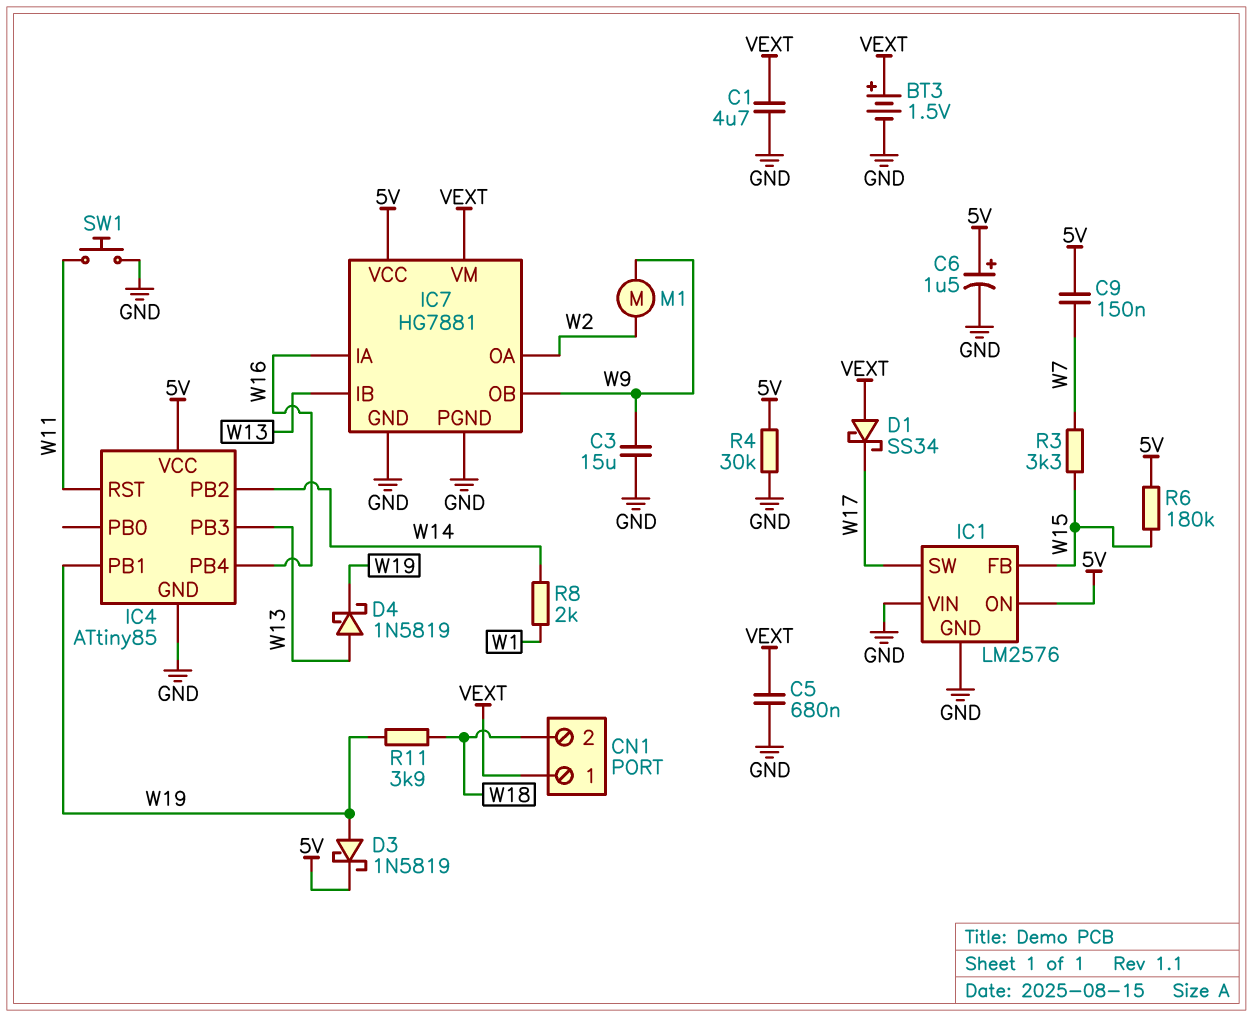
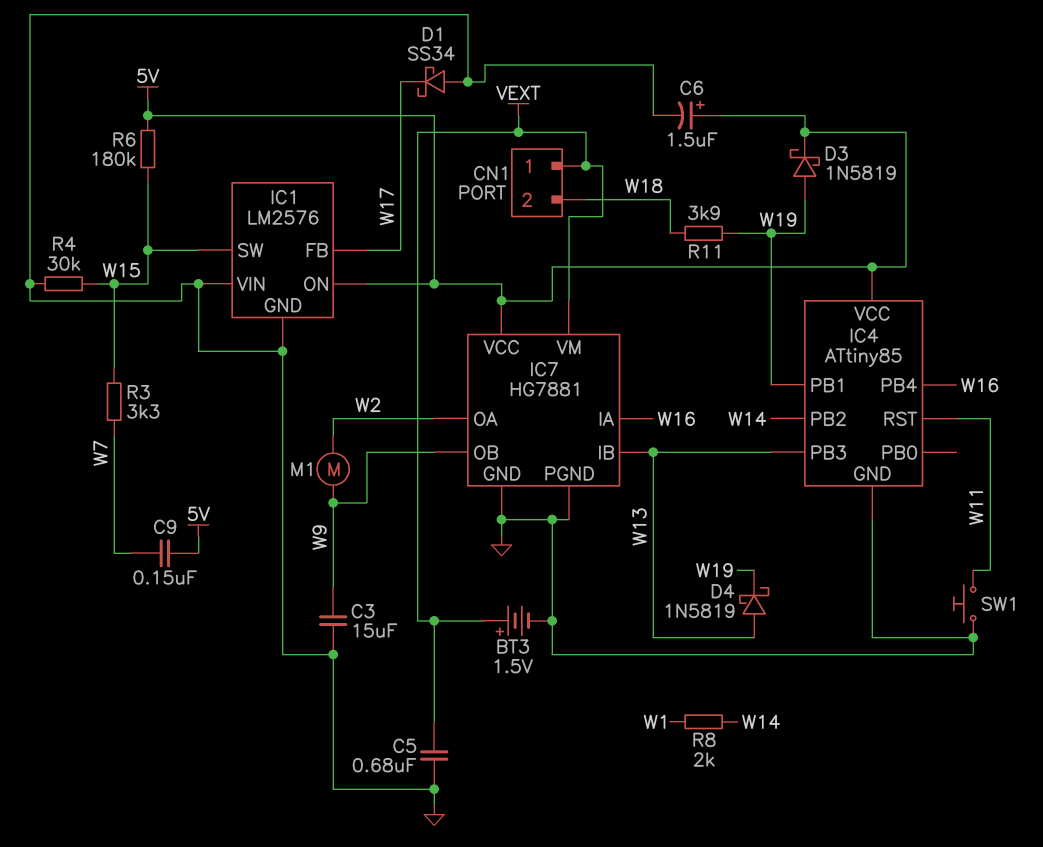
C1: 4.7uF (GND, VEXT) -> none
D1: schottky SS34 (A VEXT, K W17) -> schottky SS34 (A GND, K W17)
IC1 pin FB: W15 -> W17
IC1 pin SW: W17 -> W15
R4: 30k (5V, GND) -> 30k (GND, W15)

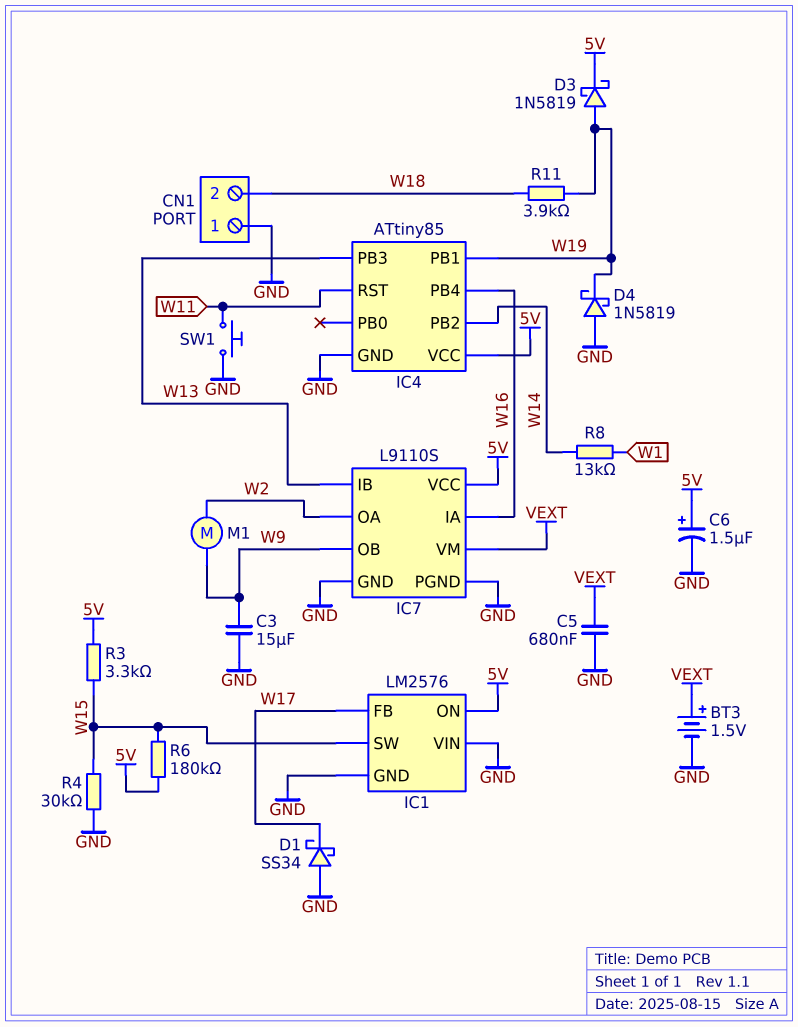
C9: 150nF (5V, W7) -> none
CN1 pin 1: VEXT -> GND
D4: schottky 1N5819 (A W13, K W19) -> schottky 1N5819 (A GND, K W19)
IC7: HG7881 -> L9110S
R3: 3.3k (W7, W15) -> 3.3k (5V, W15)
R8: 2k (W1, W14) -> 13k (W1, W14)

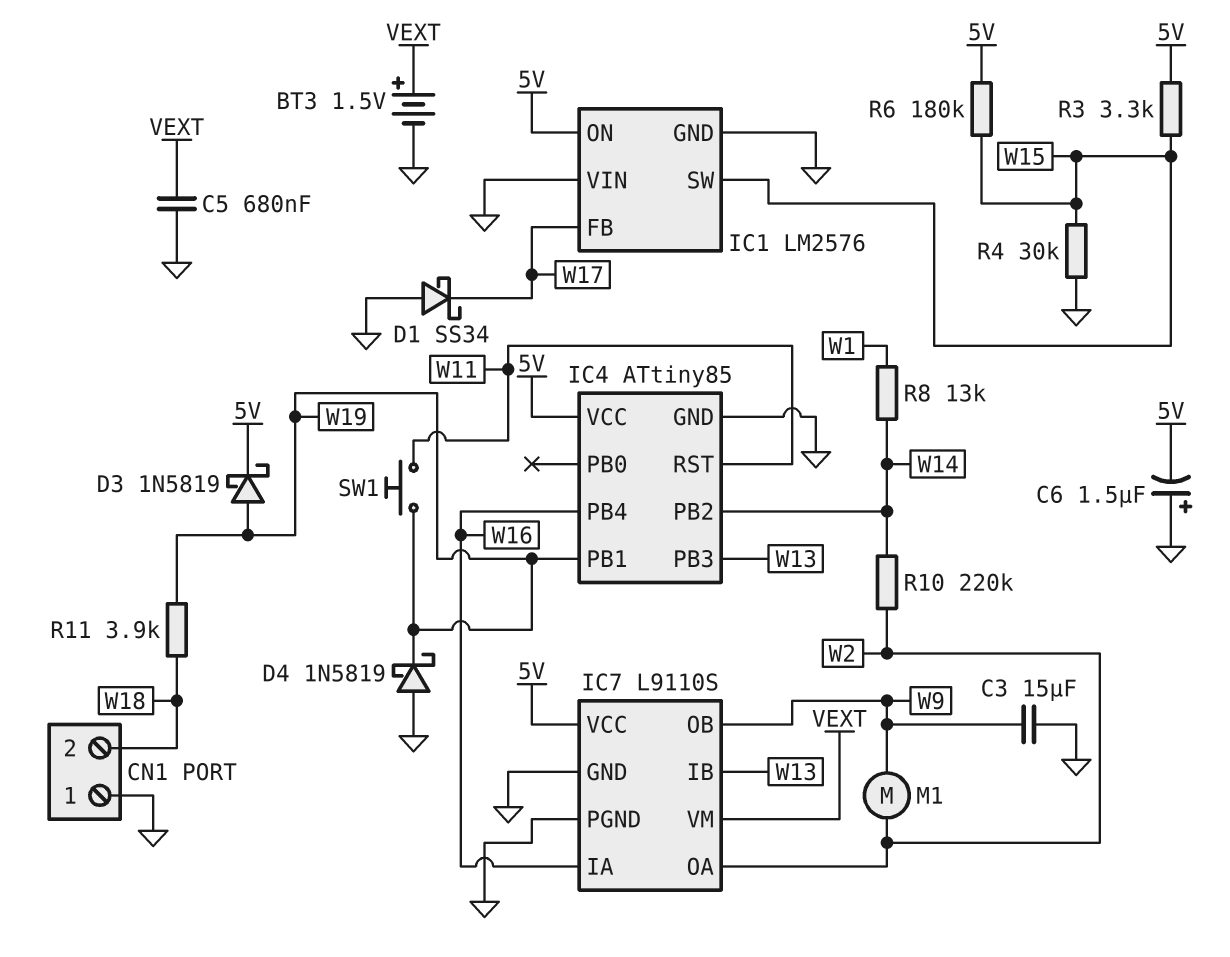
C6: 1.5uF (plus 5V, minus GND) -> 1.5uF (plus GND, minus 5V)
R10: none -> 220k (W2, W14)
SW1: button (GND, W11) -> button (W11, W19)

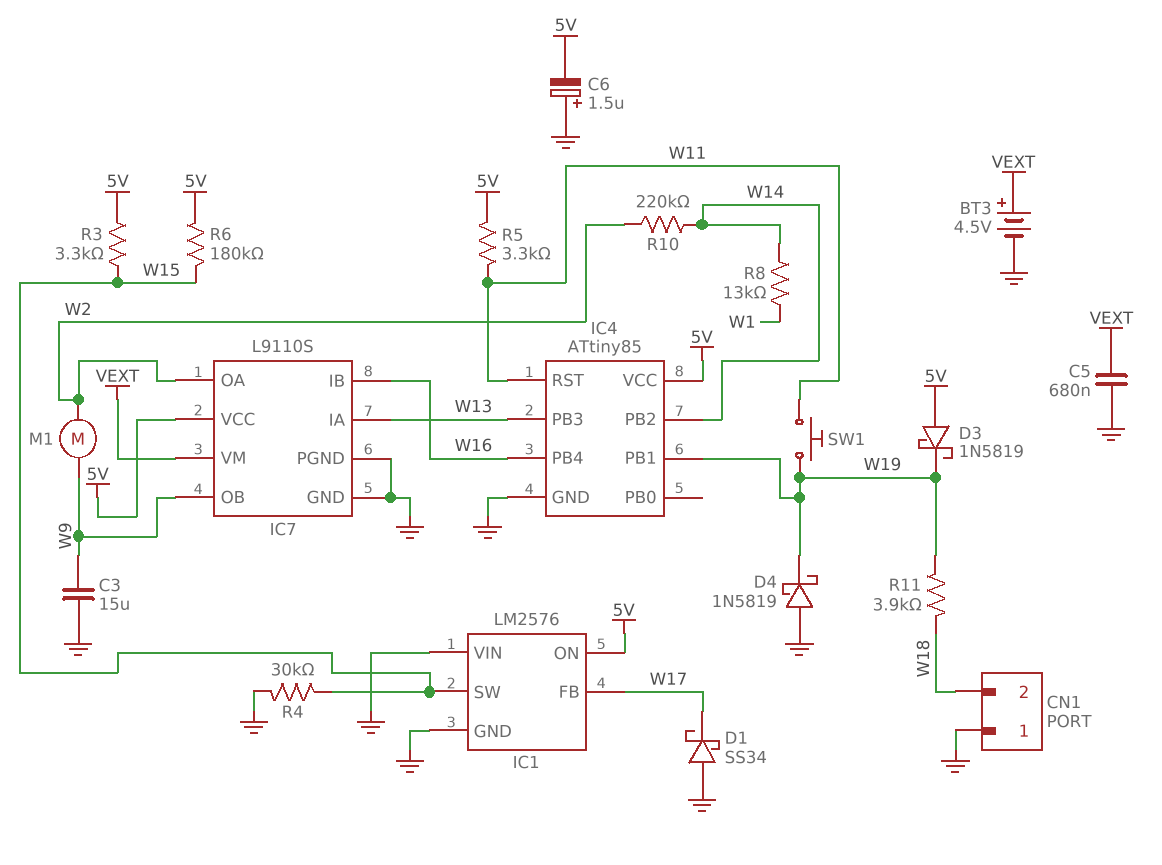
BT3: 1.5V (plus VEXT, minus GND) -> 4.5V (plus VEXT, minus GND)
D3: schottky 1N5819 (A W19, K 5V) -> schottky 1N5819 (A 5V, K W19)
IC7 pin IA: W16 -> W13
IC7 pin IB: W13 -> W16
R5: none -> 3.3k (5V, W11)

